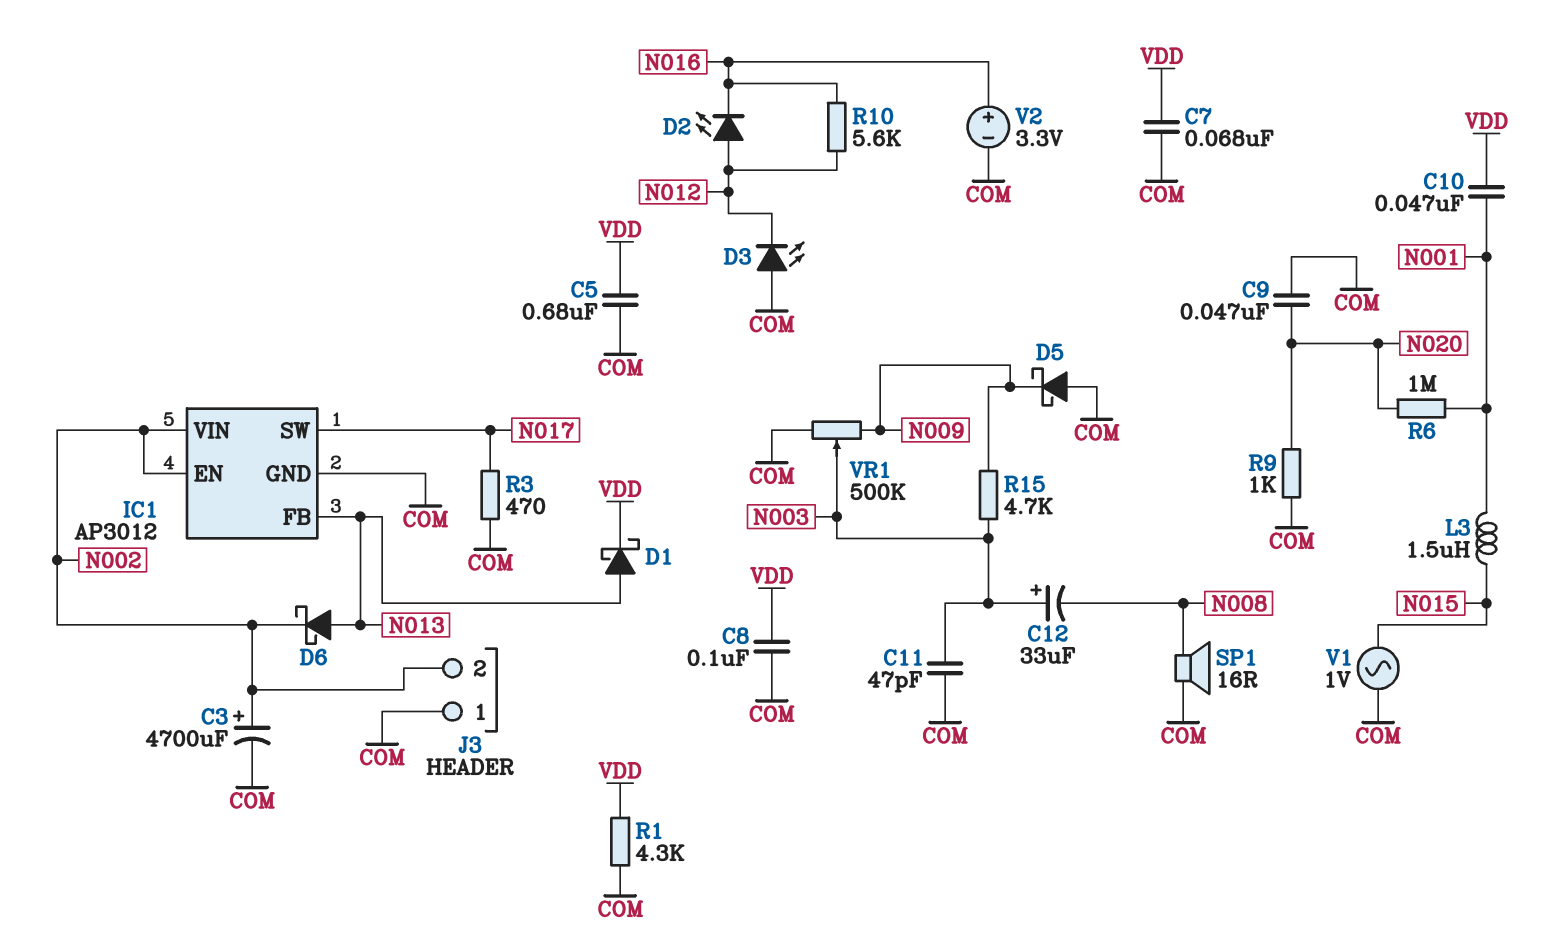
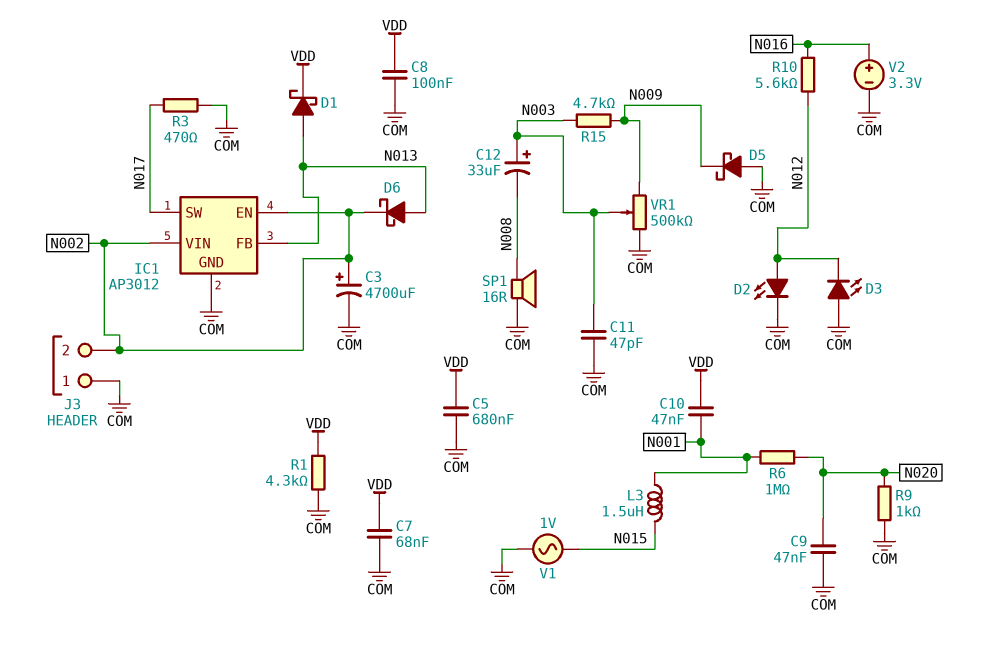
D2: LED (A N012, K N016) -> LED (A N012, K COM)

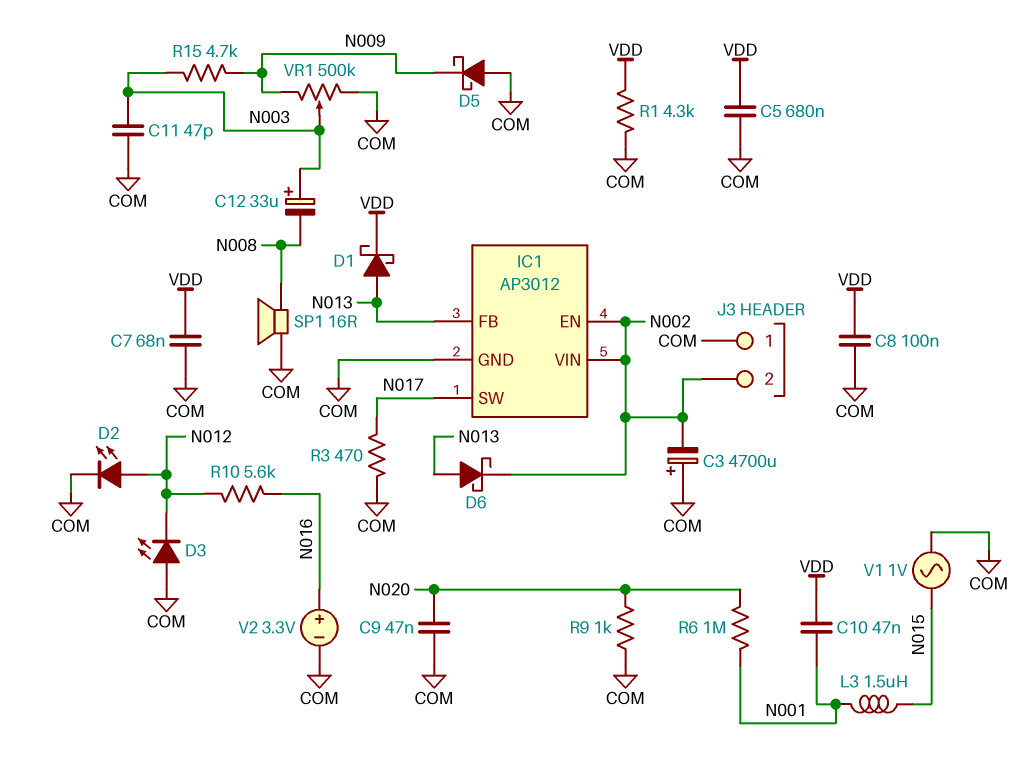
C3: 4700uF (plus N002, minus COM) -> 4700uF (plus COM, minus N002)

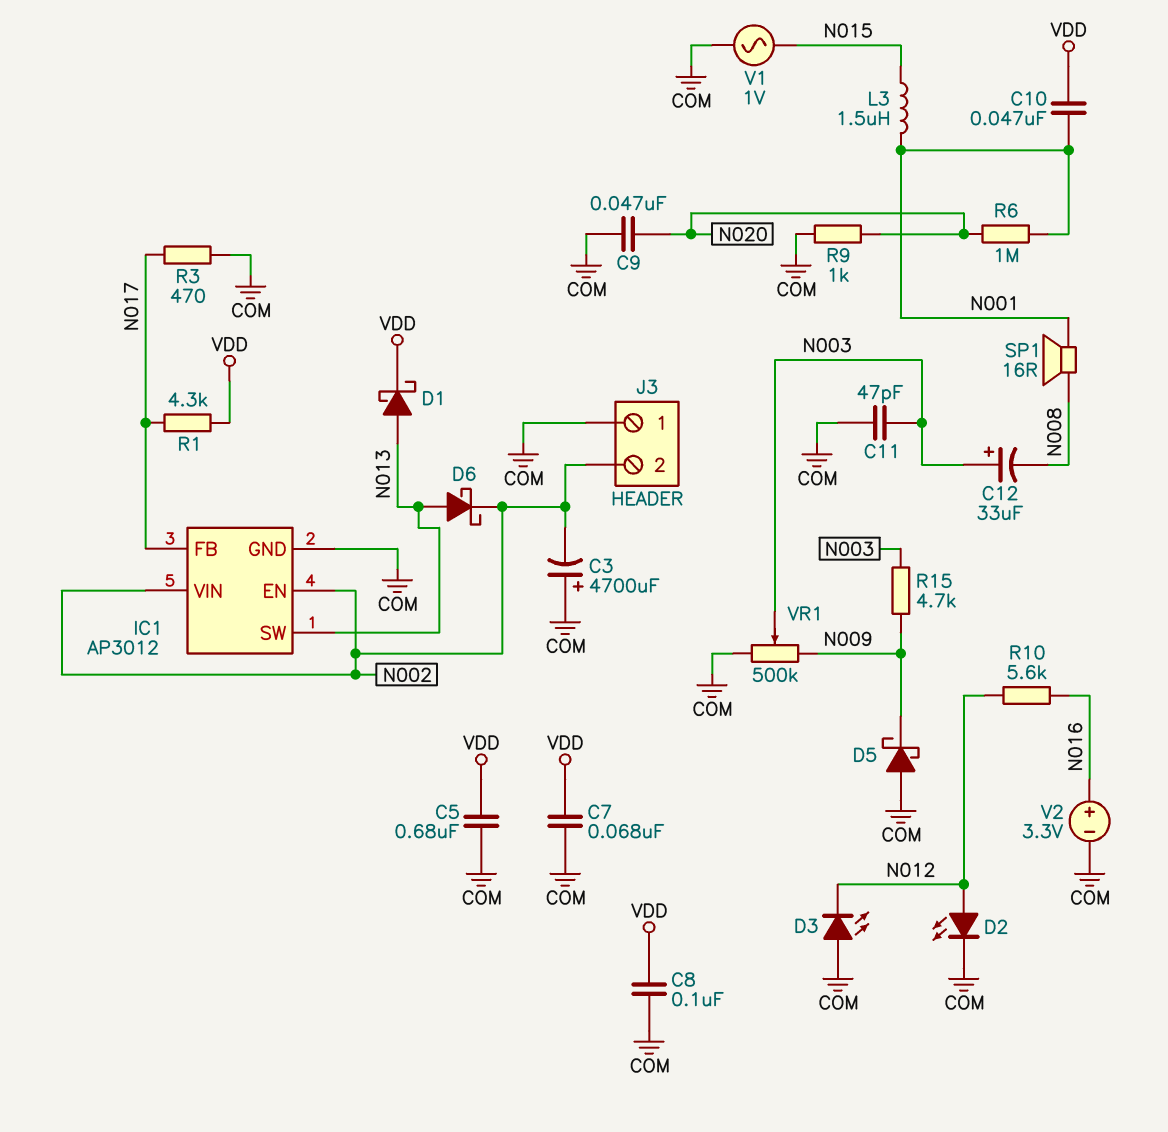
IC1 pin FB: N013 -> N017
IC1 pin SW: N017 -> N013
R1: 4.3k (COM, VDD) -> 4.3k (N017, VDD)
SP1: speaker 16R (COM, N008) -> speaker 16R (N001, N008)

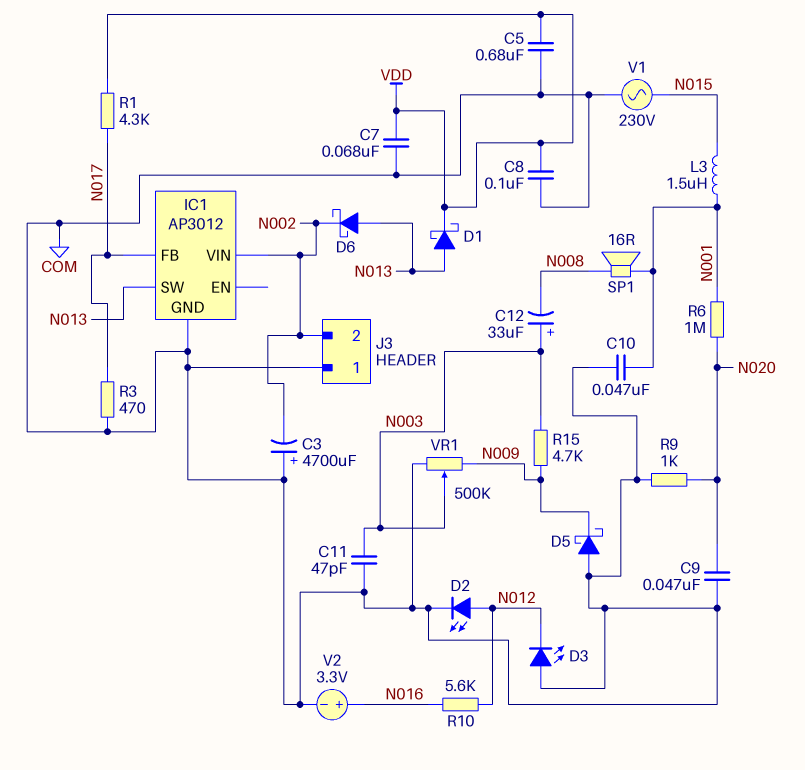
C10: 47nF (N001, VDD) -> 47nF (COM, N001)
IC1 pin EN: N002 -> none
V1: AC 1V (COM, N015) -> AC 230V (COM, N015)

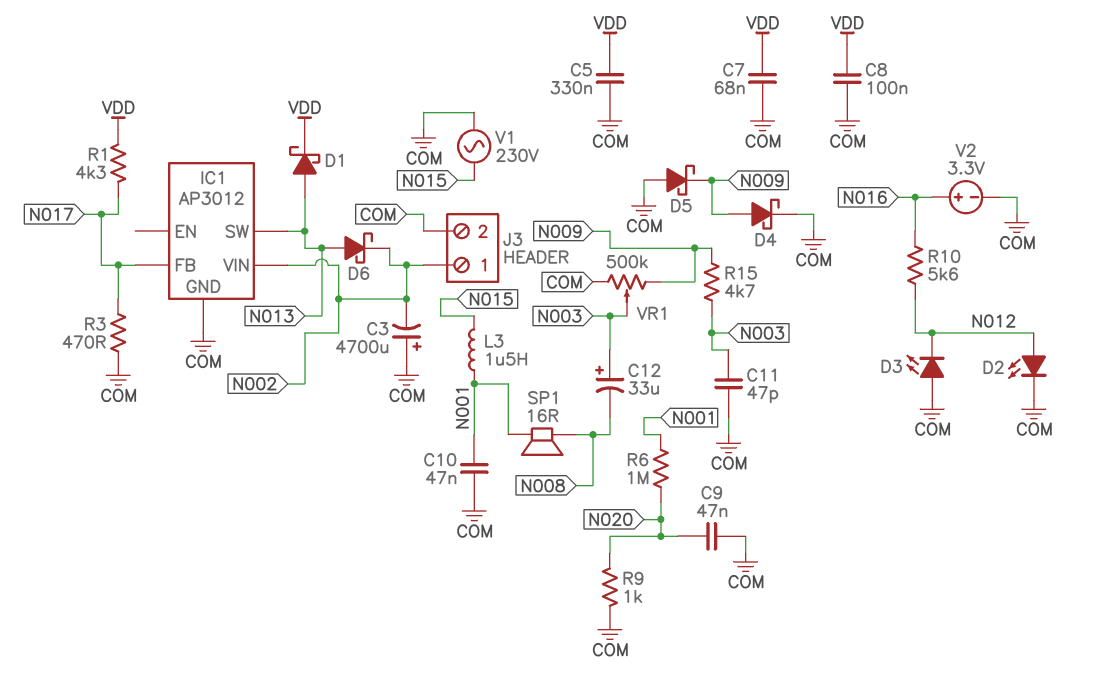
C5: 680nF (COM, VDD) -> 330nF (COM, VDD)
D4: none -> schottky (A N009, K COM)
J3 pin 1: COM -> N002
J3 pin 2: N002 -> COM

